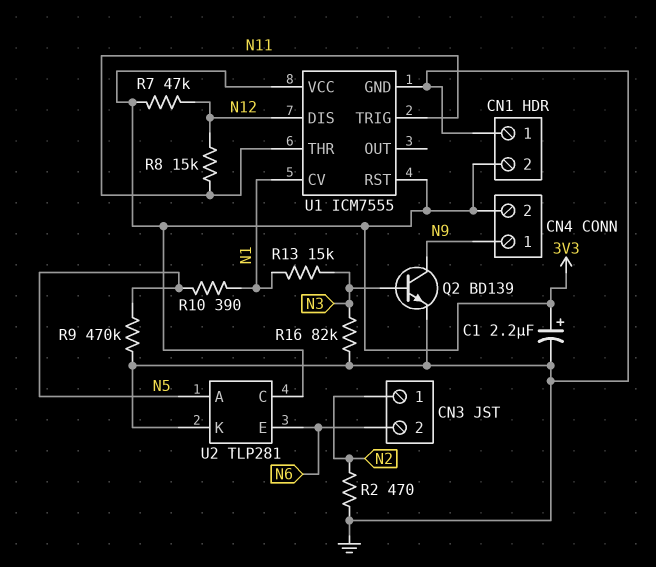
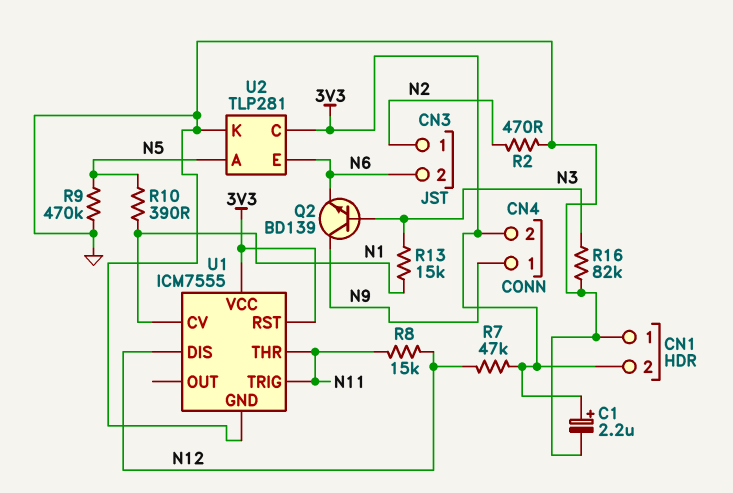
Q2: NPN BD139 (B N3, C N9, E GND) -> NPN BD139 (B N3, C N9, E N6)

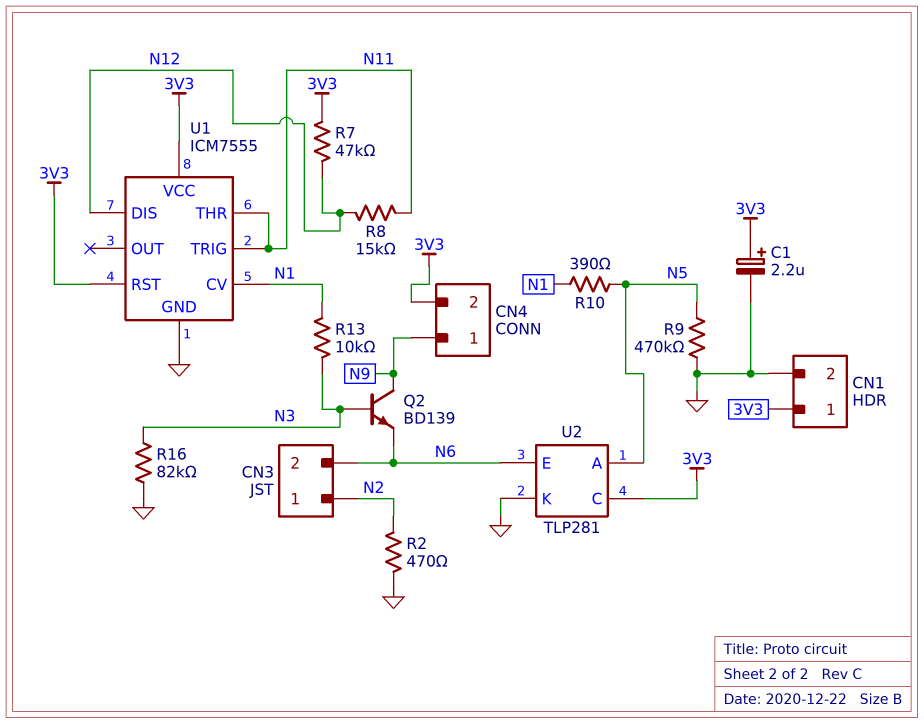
CN1 pin 1: GND -> 3V3
CN1 pin 2: 3V3 -> GND
R13: 15k (N1, N3) -> 10k (N1, N3)

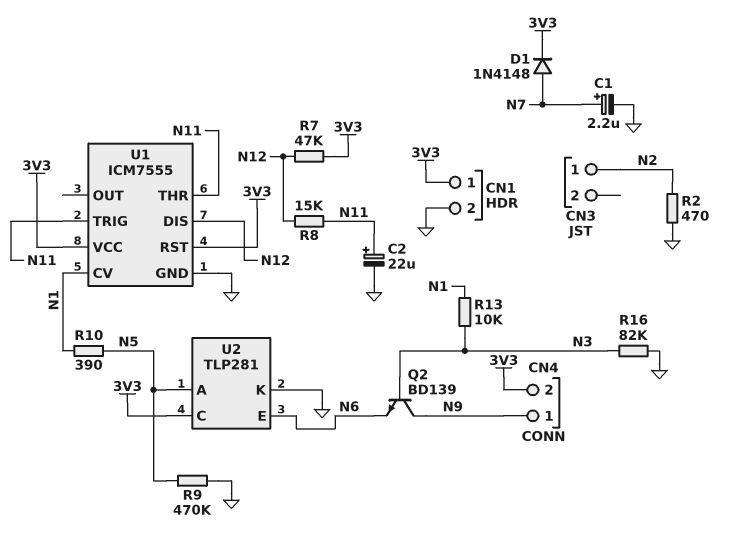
C1: 2.2uF (plus 3V3, minus GND) -> 2.2uF (plus N7, minus GND)
C2: none -> 22uF (plus N11, minus GND)
CN3 pin 2: N6 -> none
D1: none -> diode 1N4148 (A N7, K 3V3)

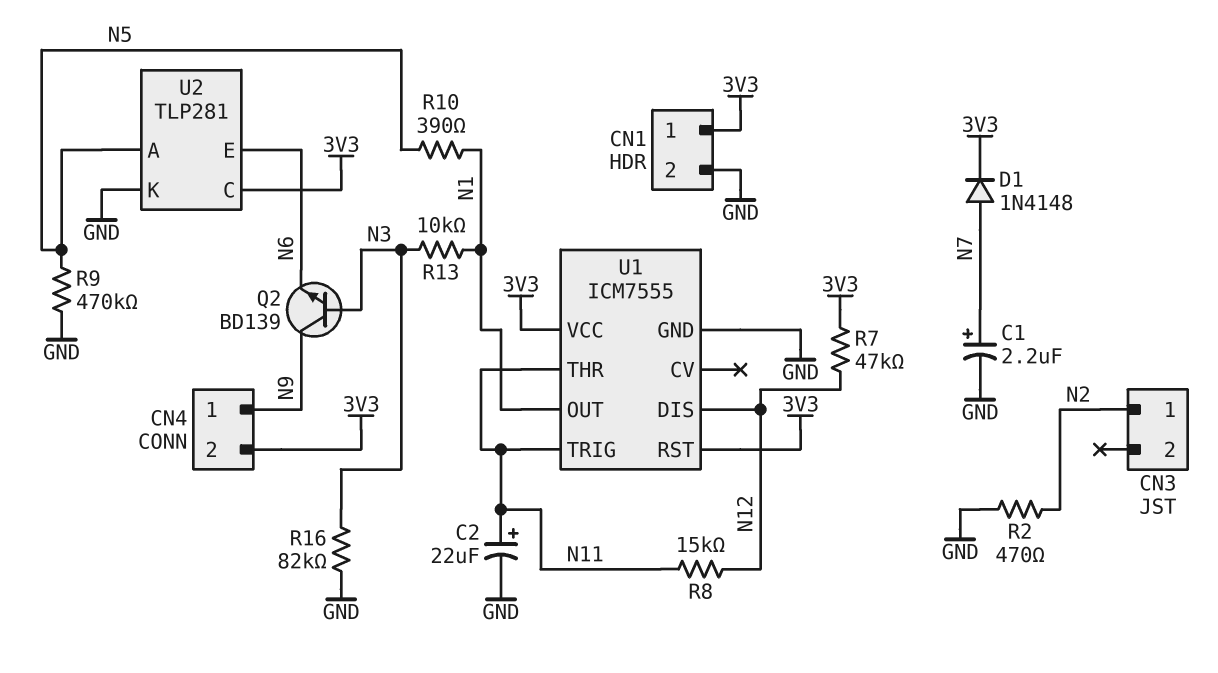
U1 pin CV: N1 -> none
U1 pin OUT: none -> N1

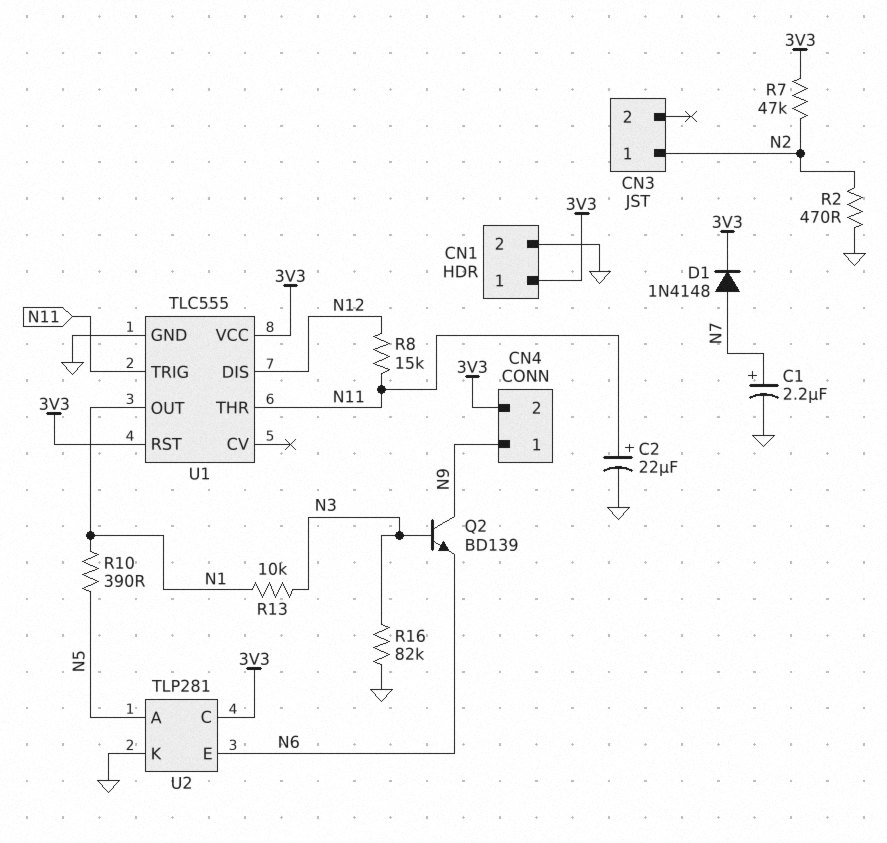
R7: 47k (3V3, N12) -> 47k (3V3, N2)
R9: 470k (GND, N5) -> none
U1: ICM7555 -> TLC555

